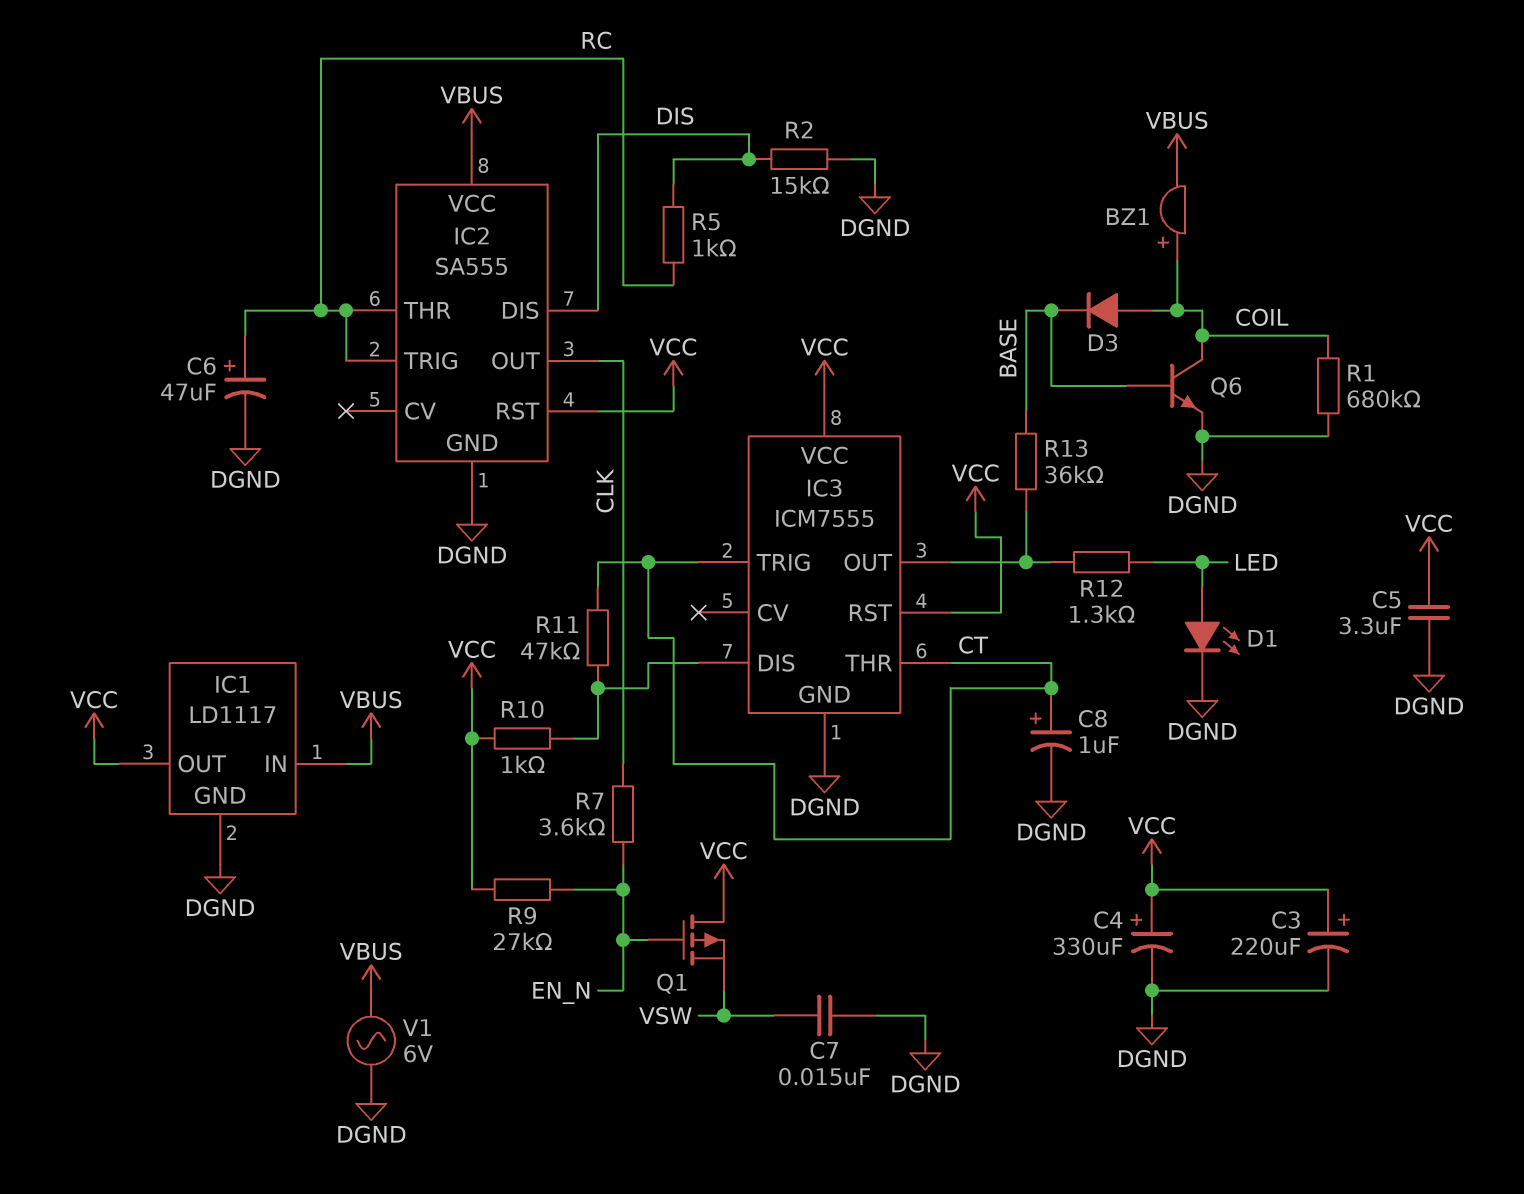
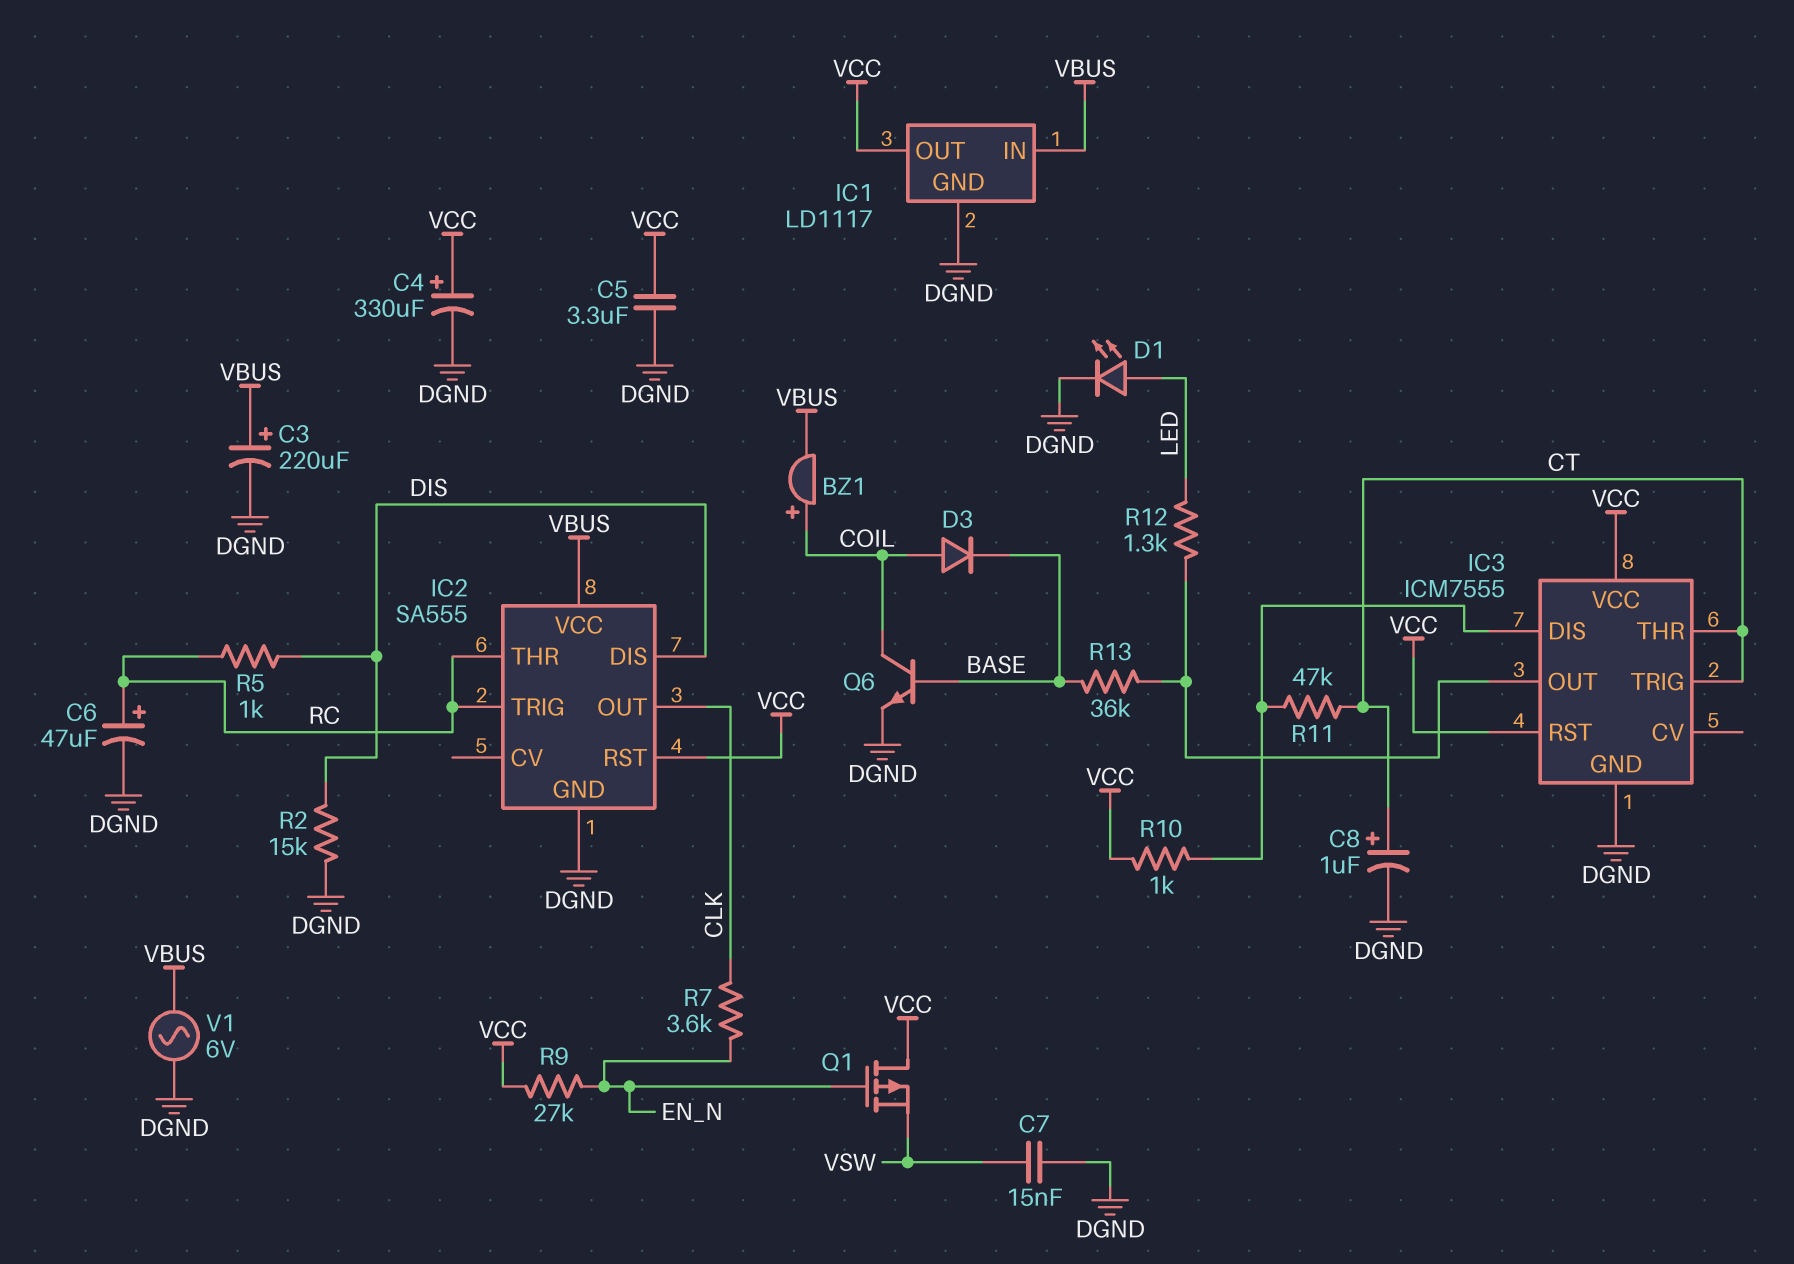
C3: 220uF (plus VCC, minus DGND) -> 220uF (plus VBUS, minus DGND)
R1: 680k (COIL, DGND) -> none

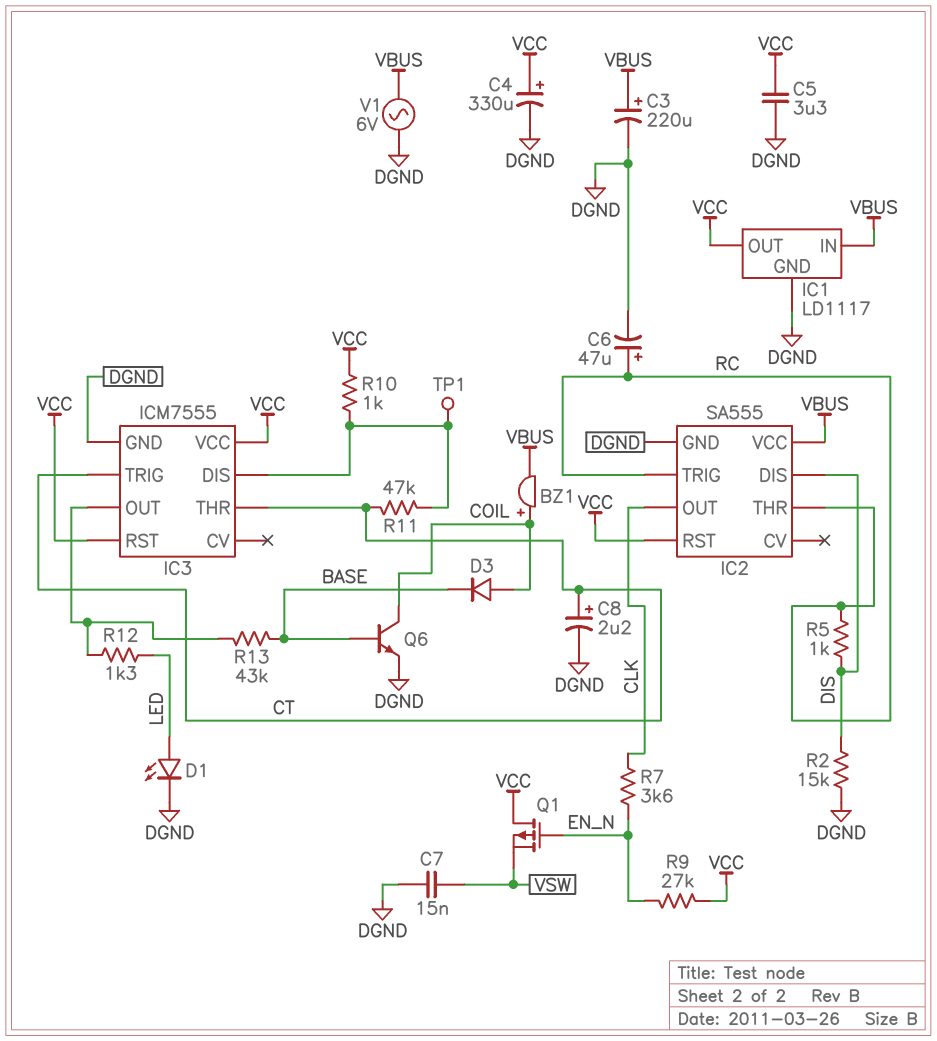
C8: 1uF (plus CT, minus DGND) -> 2.2uF (plus CT, minus DGND)
R13: 36k (BASE, IC3/OUT) -> 43k (BASE, IC3/OUT)
TP1: none -> test point (IC3/DIS)

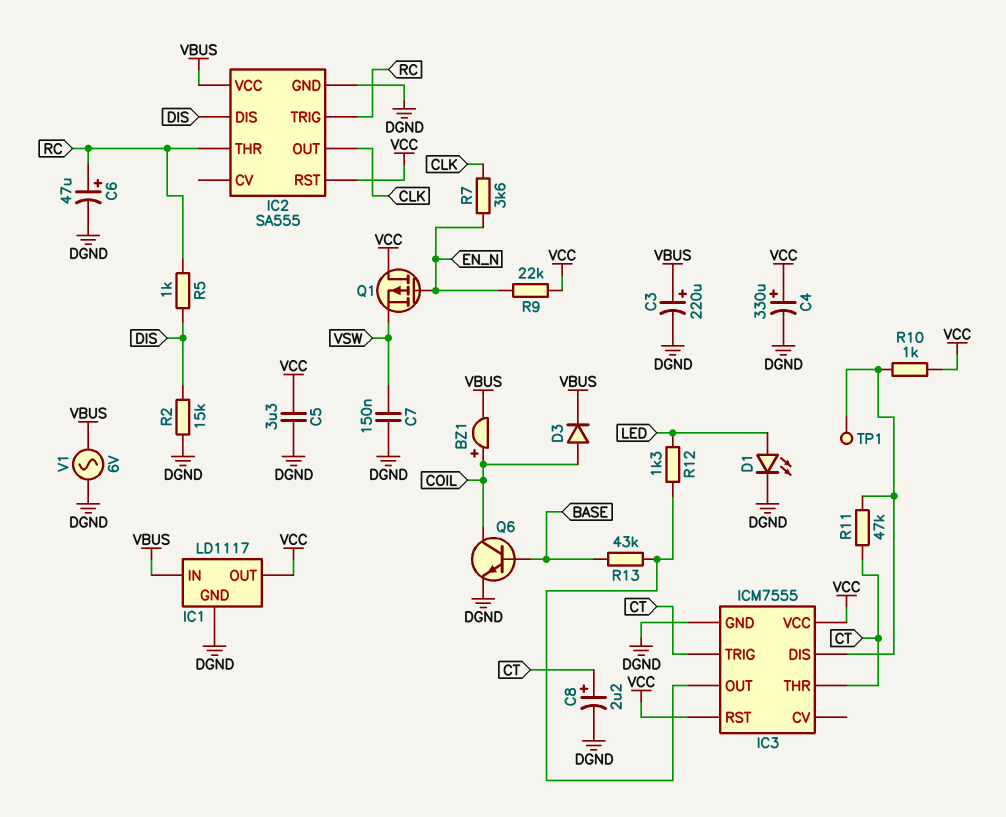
C7: 15nF (DGND, VSW) -> 150nF (DGND, VSW)
D3: diode (A COIL, K BASE) -> diode (A COIL, K VBUS)
R9: 27k (EN_N, VCC) -> 22k (EN_N, VCC)

